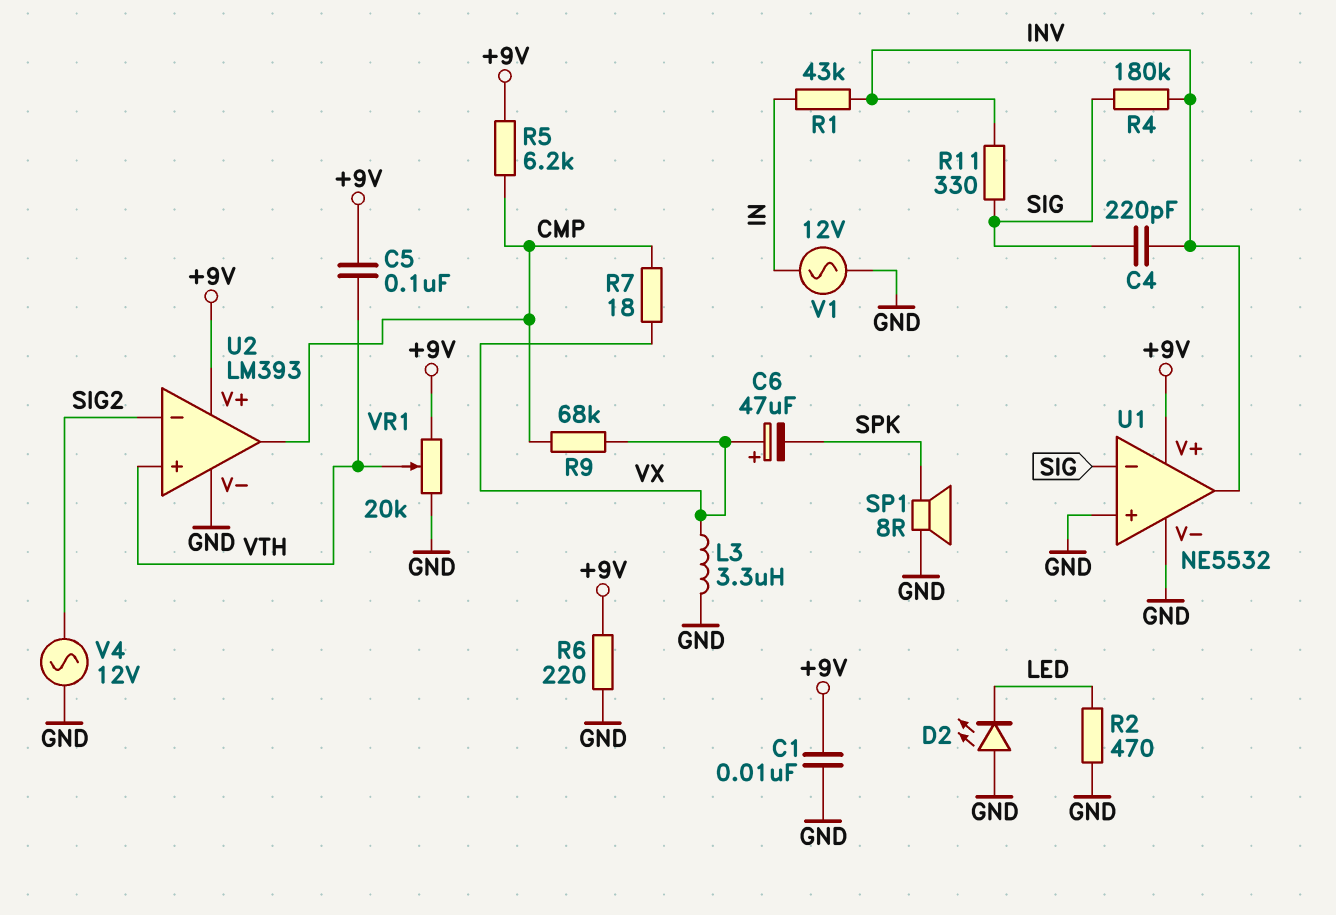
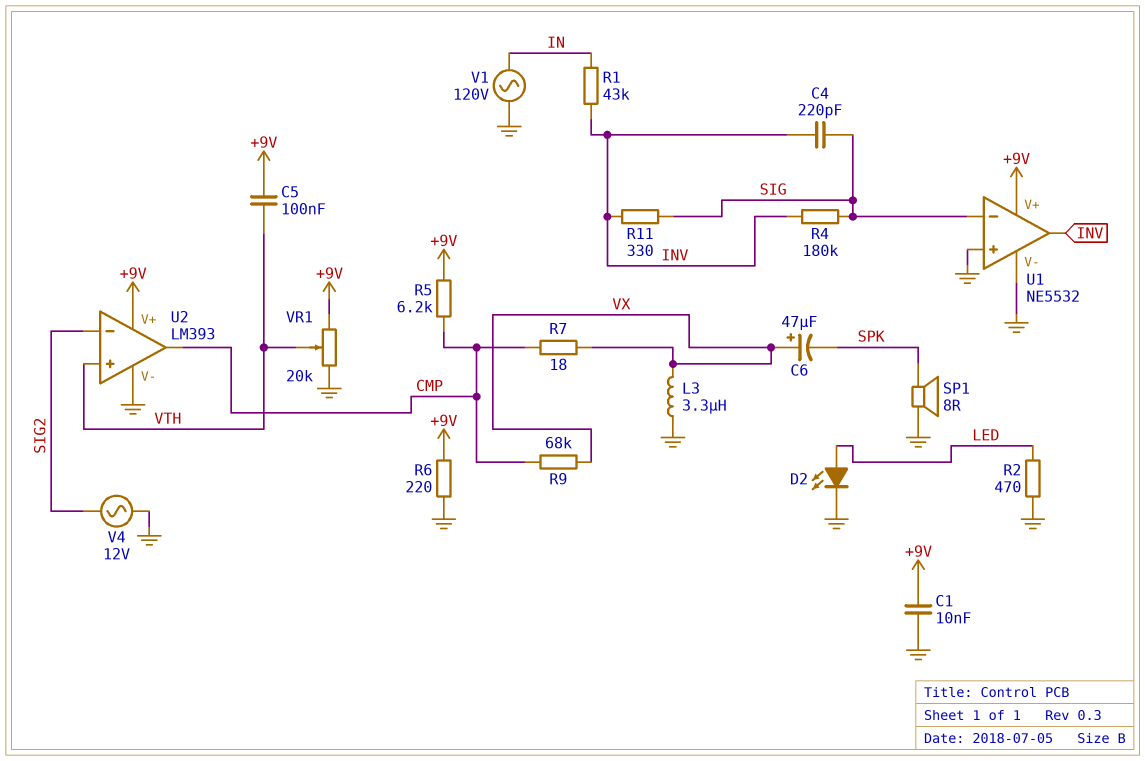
D2: LED (A GND, K LED) -> LED (A LED, K GND)
V1: AC 12V (GND, IN) -> AC 120V (GND, IN)

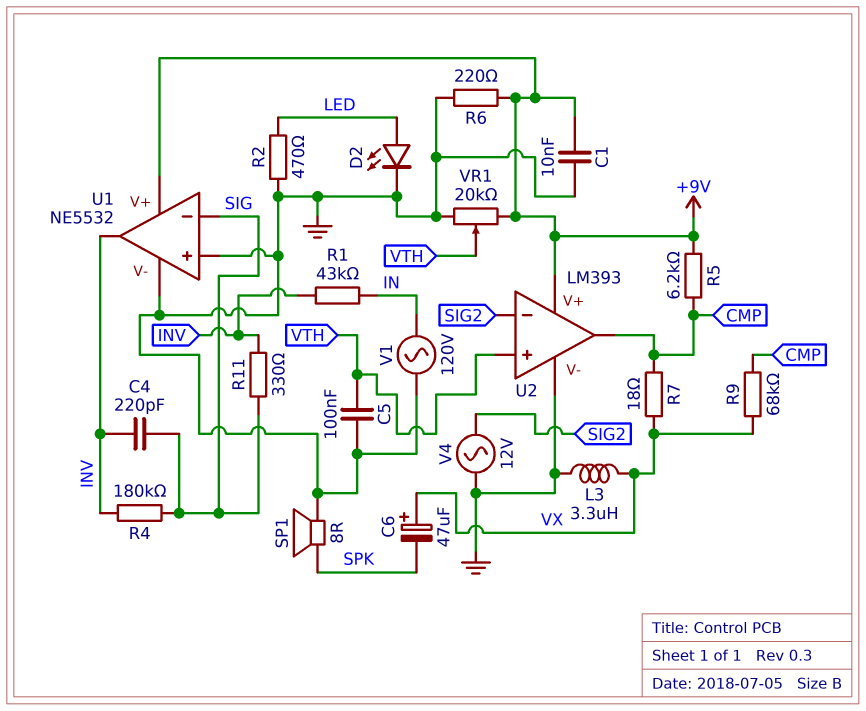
C5: 100nF (+9V, VTH) -> 100nF (GND, VTH)

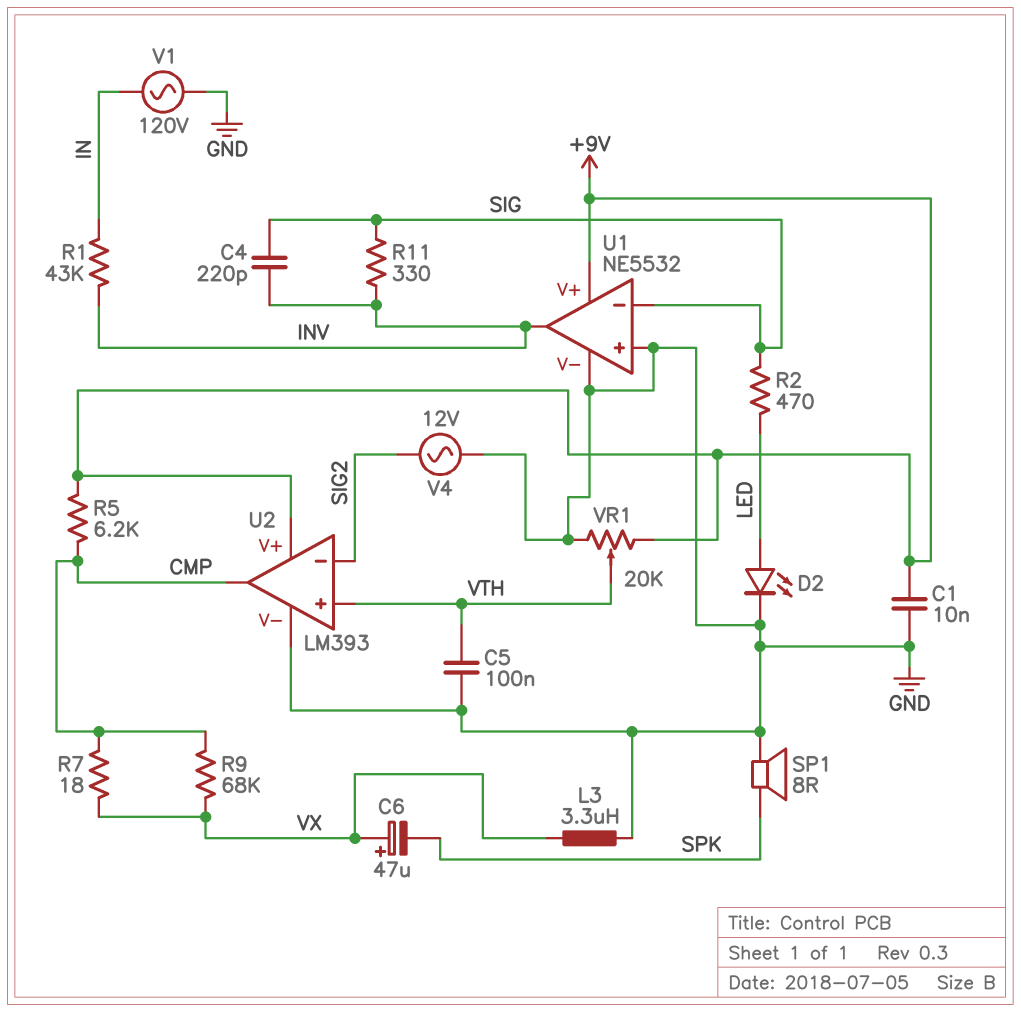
R2: 470 (GND, LED) -> 470 (LED, SIG)
R4: 180k (INV, SIG) -> none
R6: 220 (+9V, GND) -> none

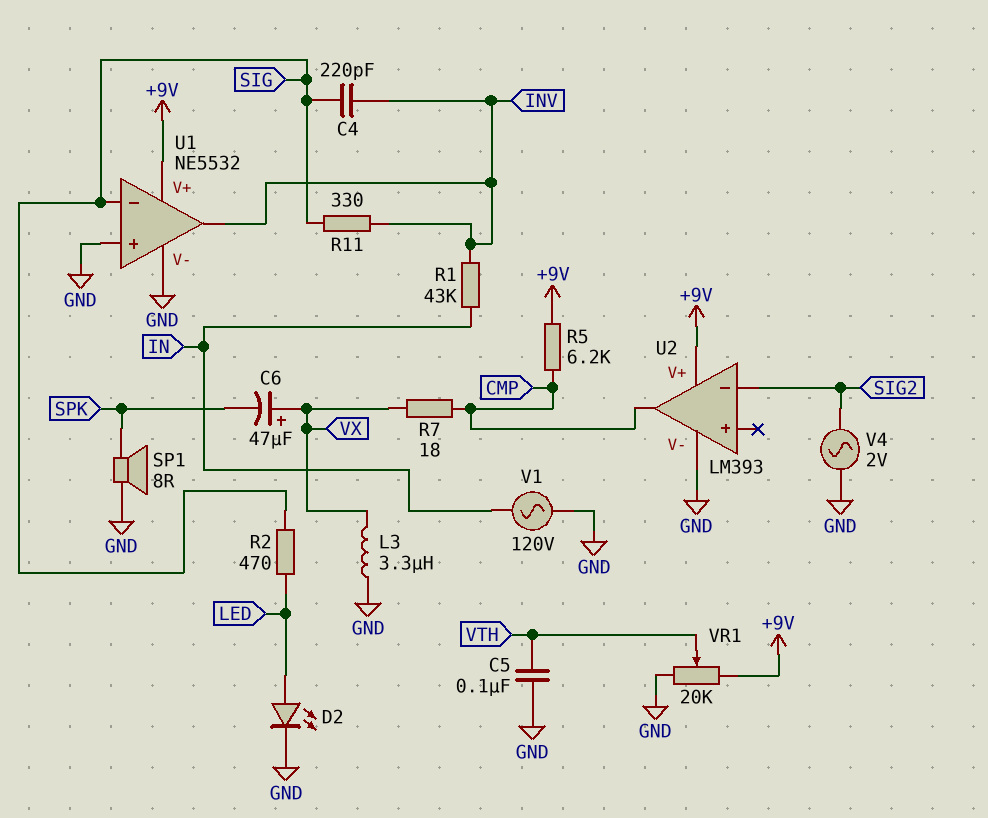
C1: 10nF (+9V, GND) -> none
R9: 68k (CMP, VX) -> none
U2 pin in+: VTH -> none
V4: AC 12V (GND, SIG2) -> AC 2V (GND, SIG2)

